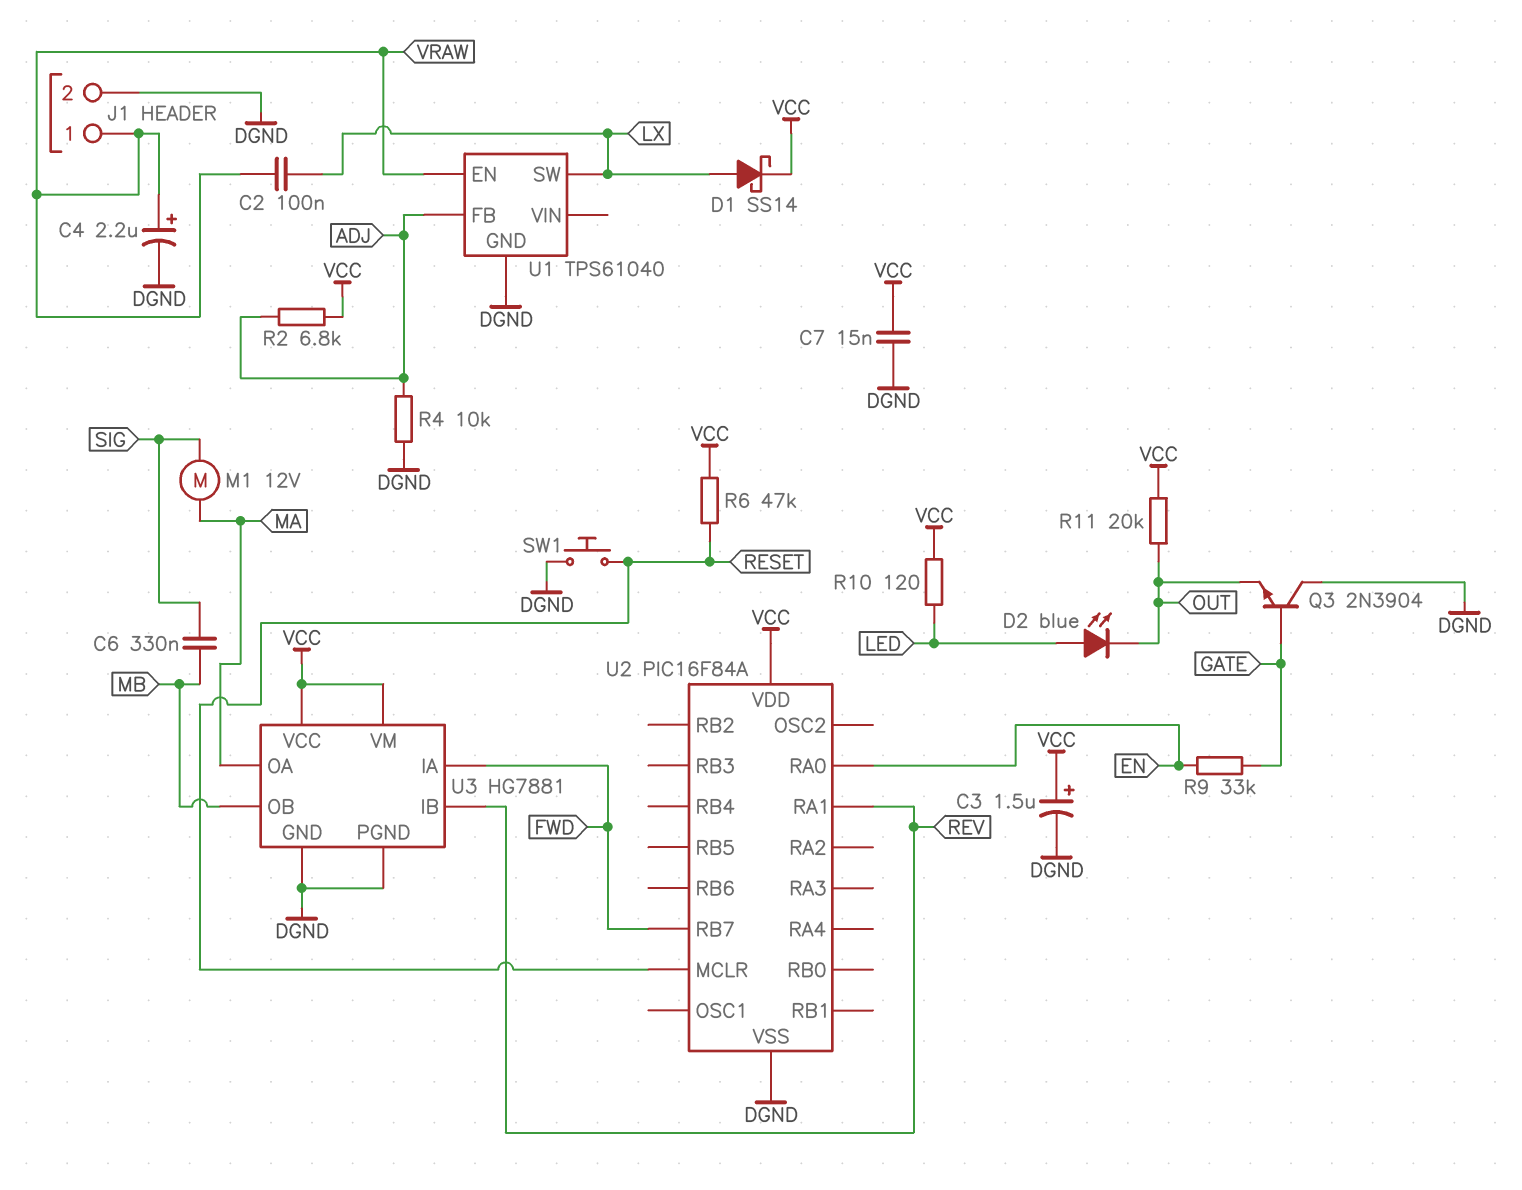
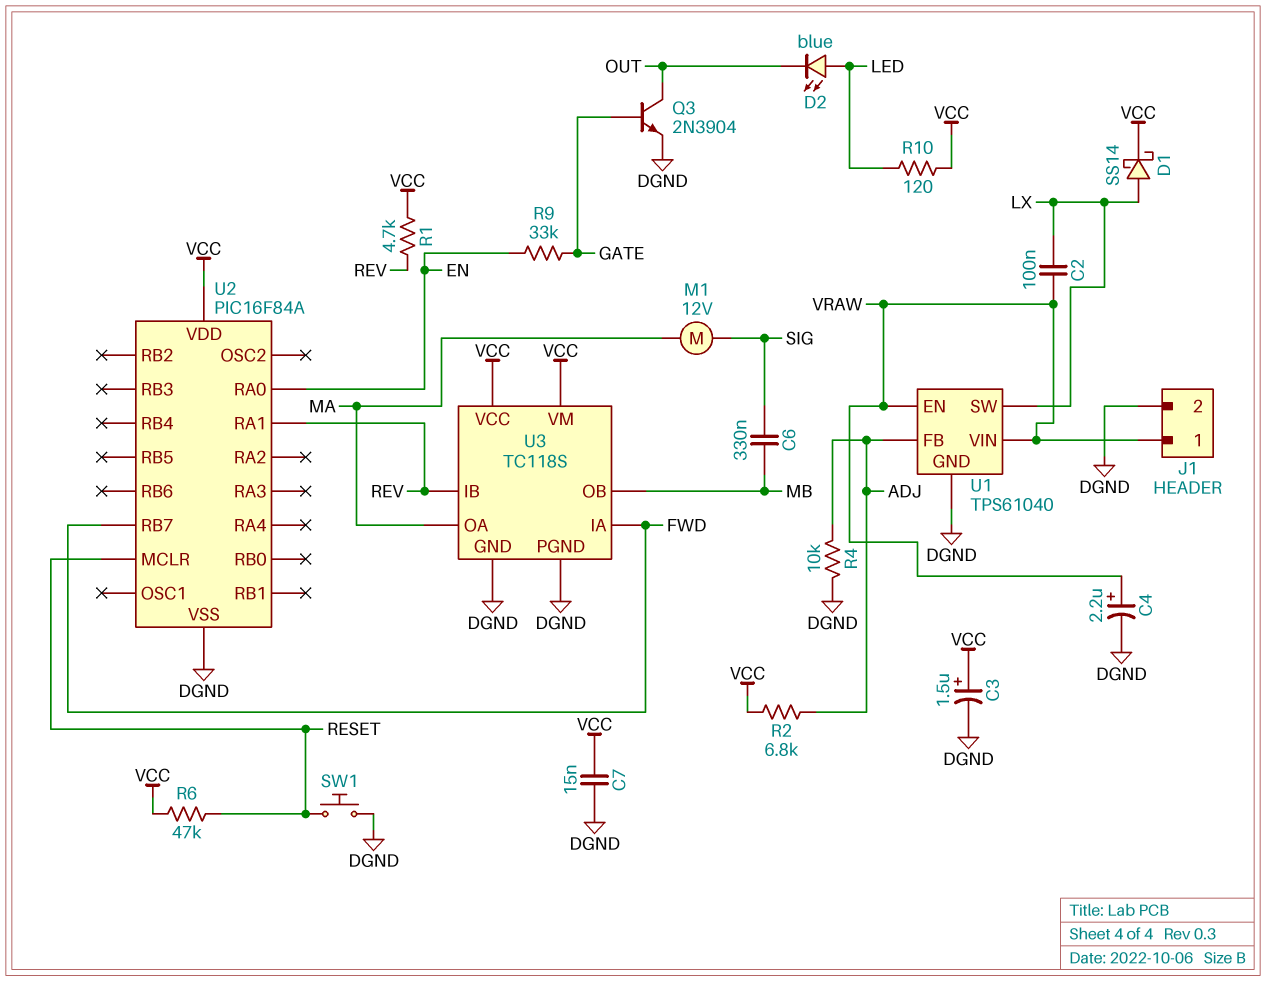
Q3: NPN 2N3904 (B GATE, C DGND, E OUT) -> NPN 2N3904 (B GATE, C OUT, E DGND)
R1: none -> 4.7k (REV, VCC)
R11: 20k (OUT, VCC) -> none
U1 pin VIN: none -> VRAW
U3: HG7881 -> TC118S

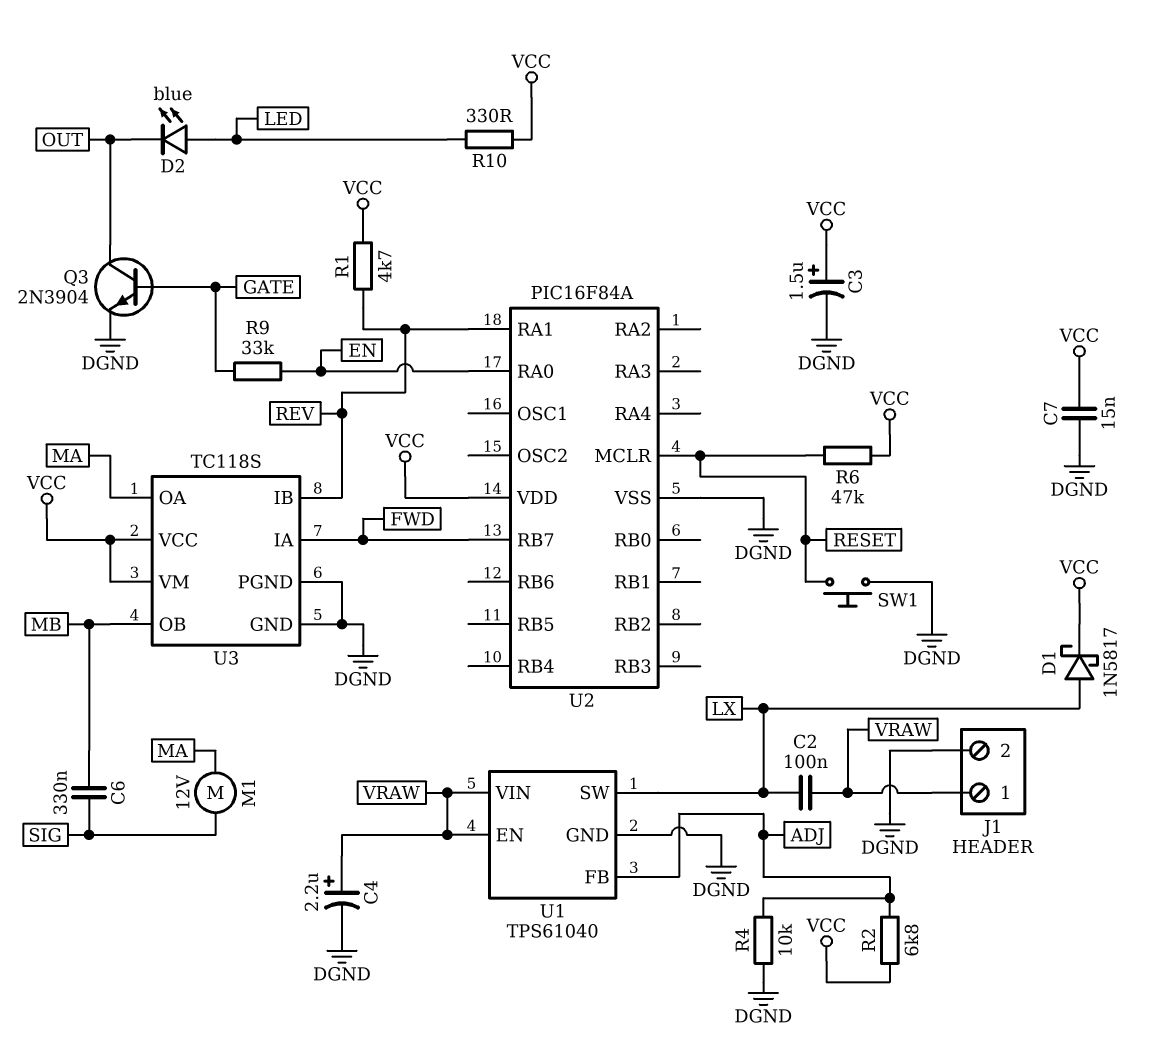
D1: schottky SS14 (A LX, K VCC) -> schottky 1N5817 (A LX, K VCC)
R10: 120 (LED, VCC) -> 330 (LED, VCC)

